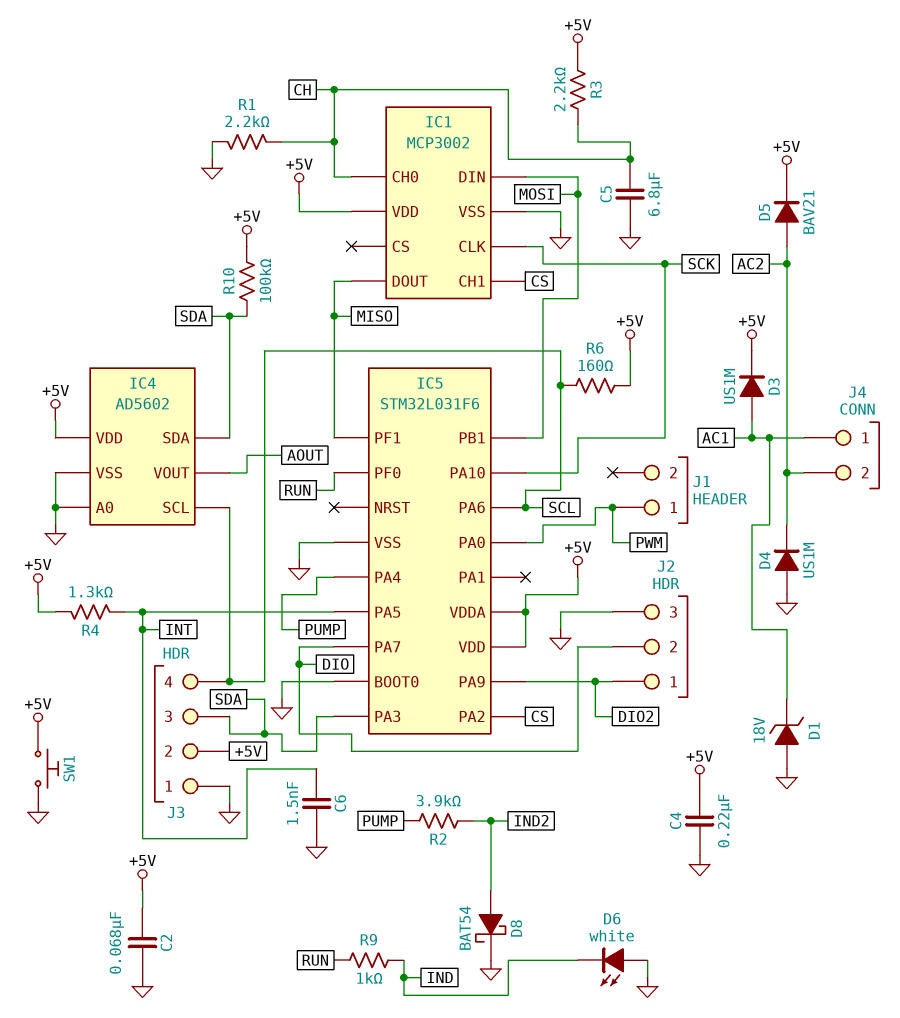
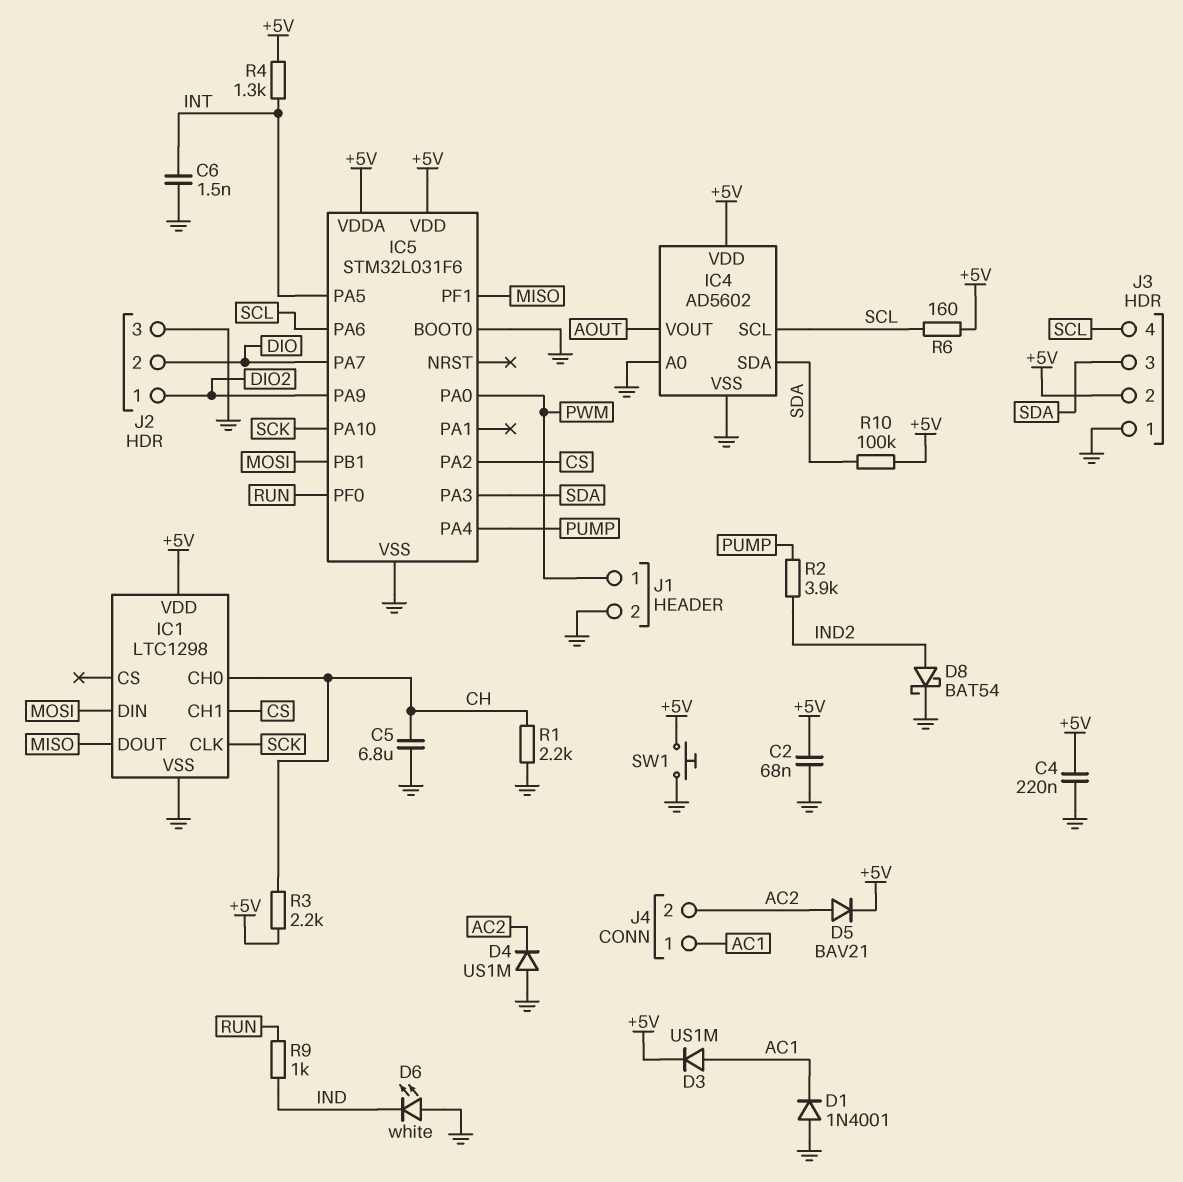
D1: zener 18V (A GND, K AC1) -> diode 1N4001 (A GND, K AC1)
IC1: MCP3002 -> LTC1298
J1 pin 2: none -> GND

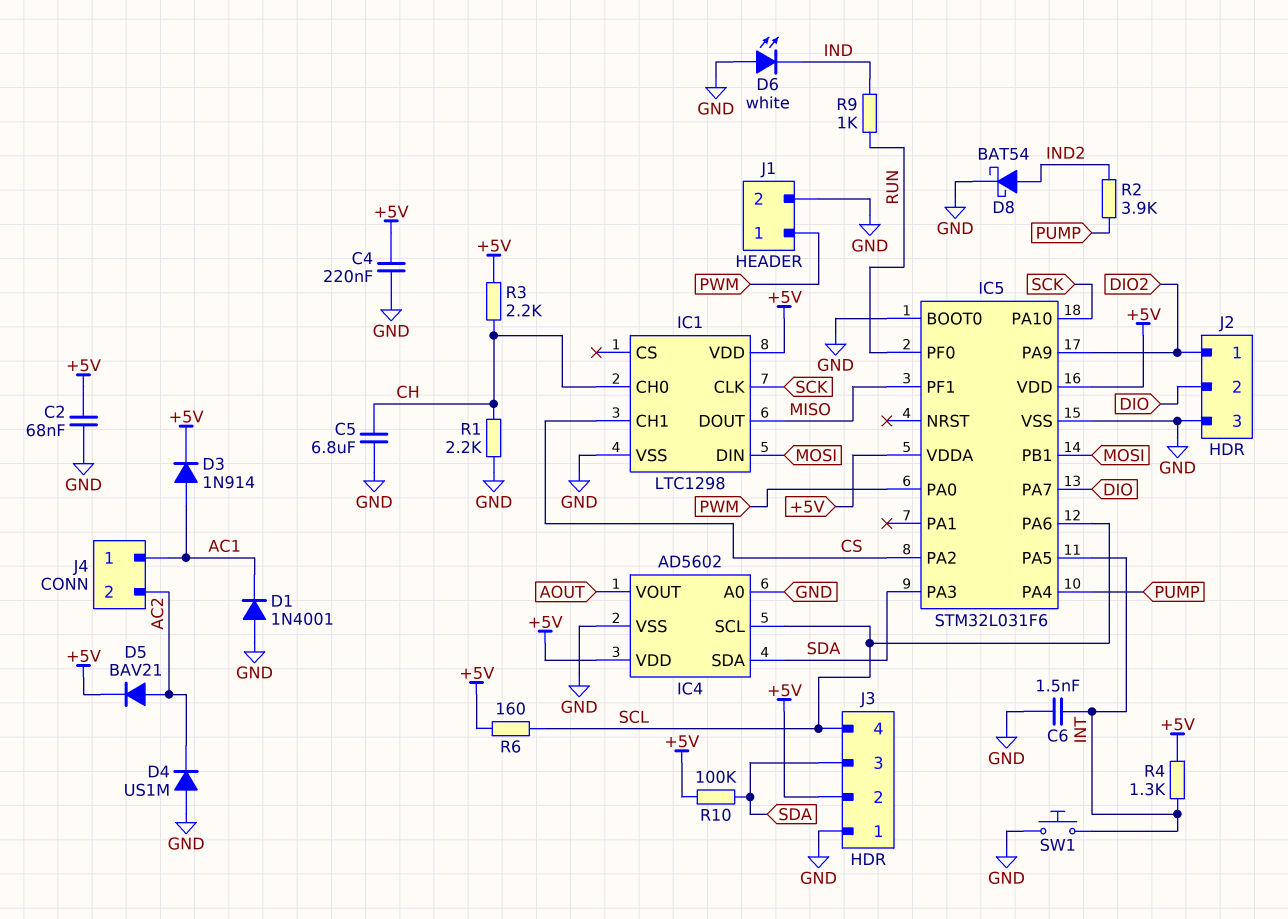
D3: diode US1M (A AC1, K +5V) -> diode 1N914 (A AC1, K +5V)
SW1: button (+5V, GND) -> button (GND, INT)

